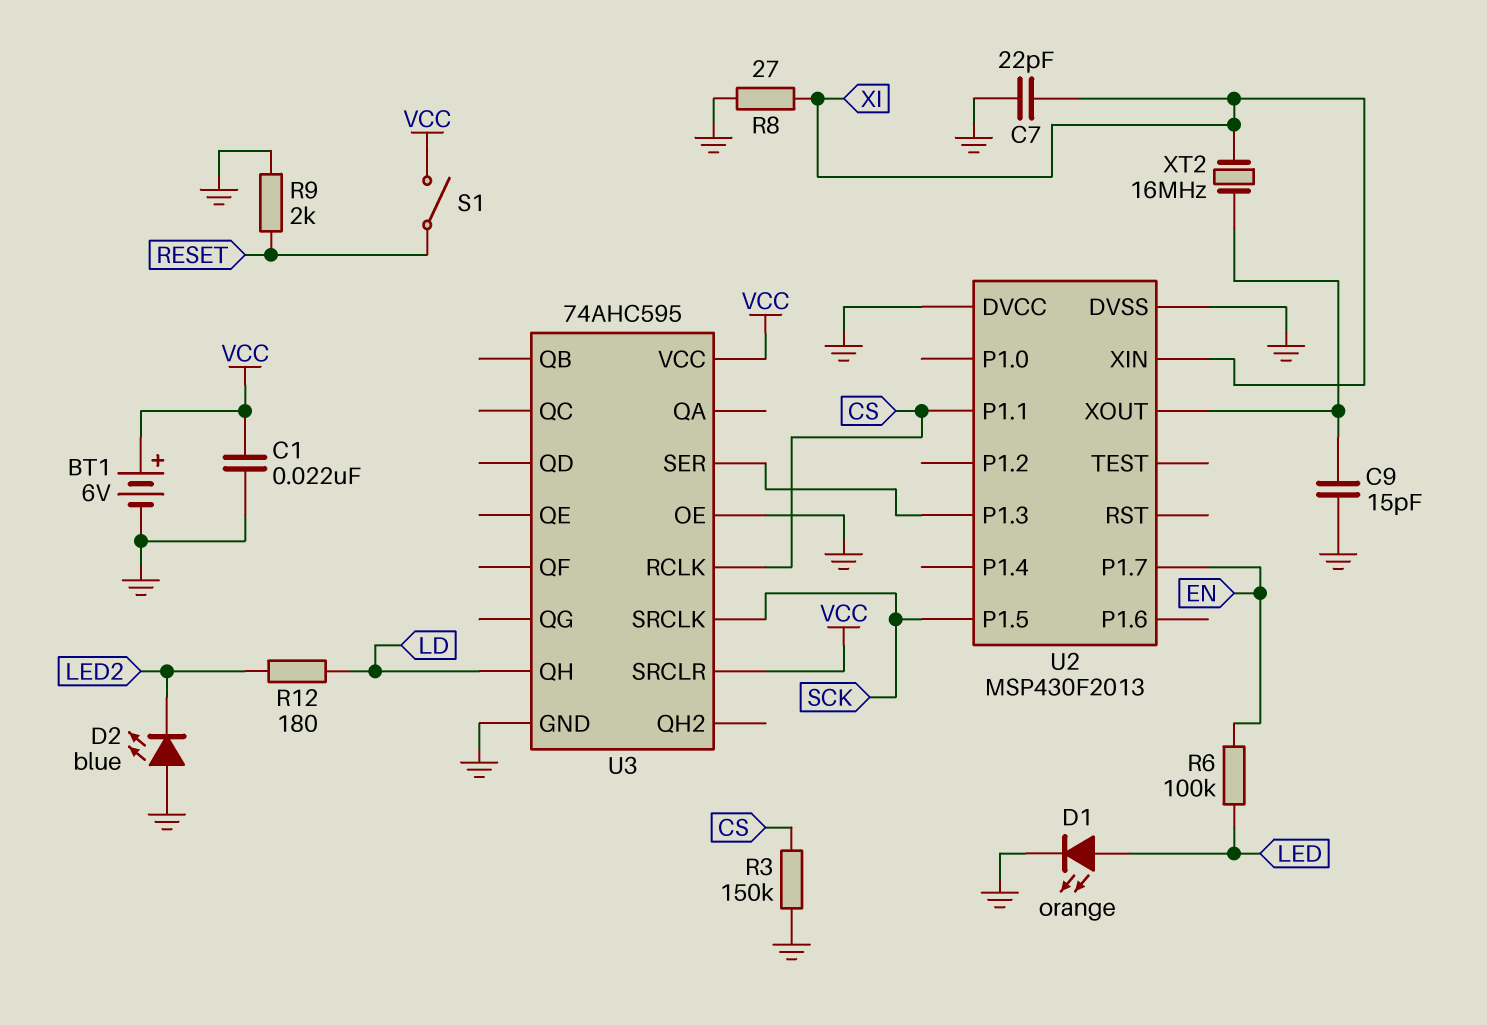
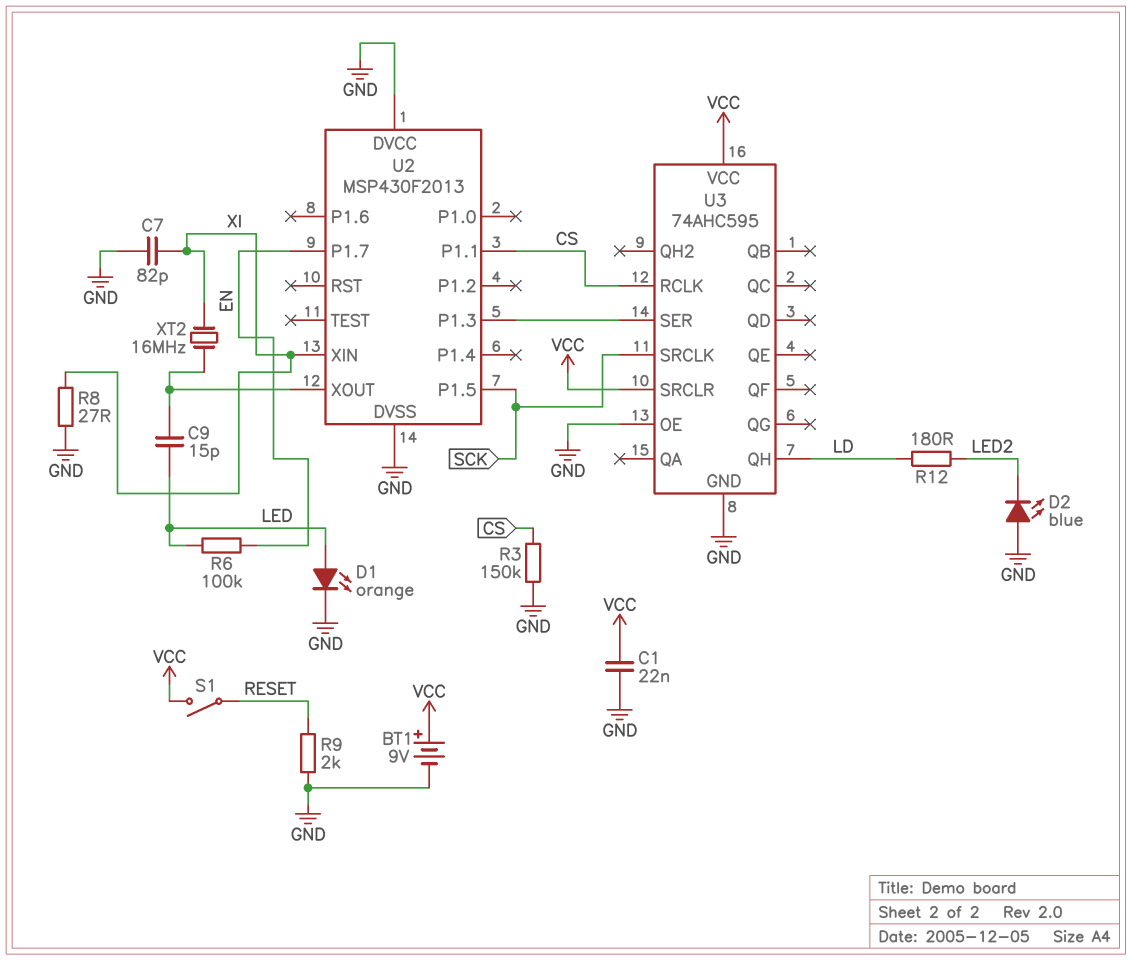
BT1: 6V (plus VCC, minus GND) -> 9V (plus VCC, minus GND)
C7: 22pF (GND, XI) -> 82pF (GND, XI)
C9: 15pF (GND, U2/XOUT) -> 15pF (LED, U2/XOUT)

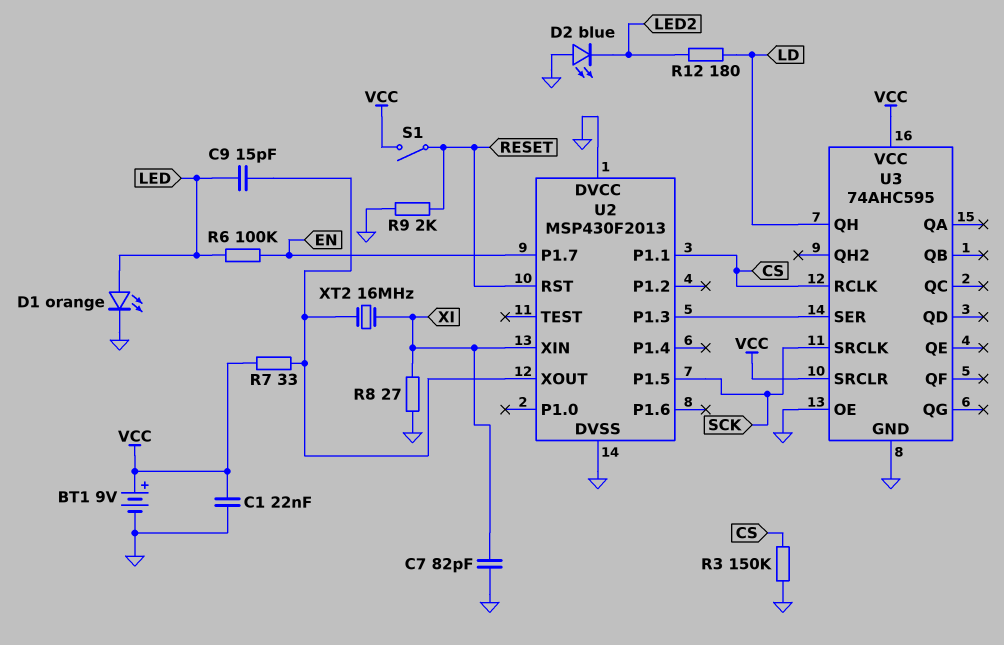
R7: none -> 33 (U2/XOUT, VCC)
U2 pin RST: none -> RESET

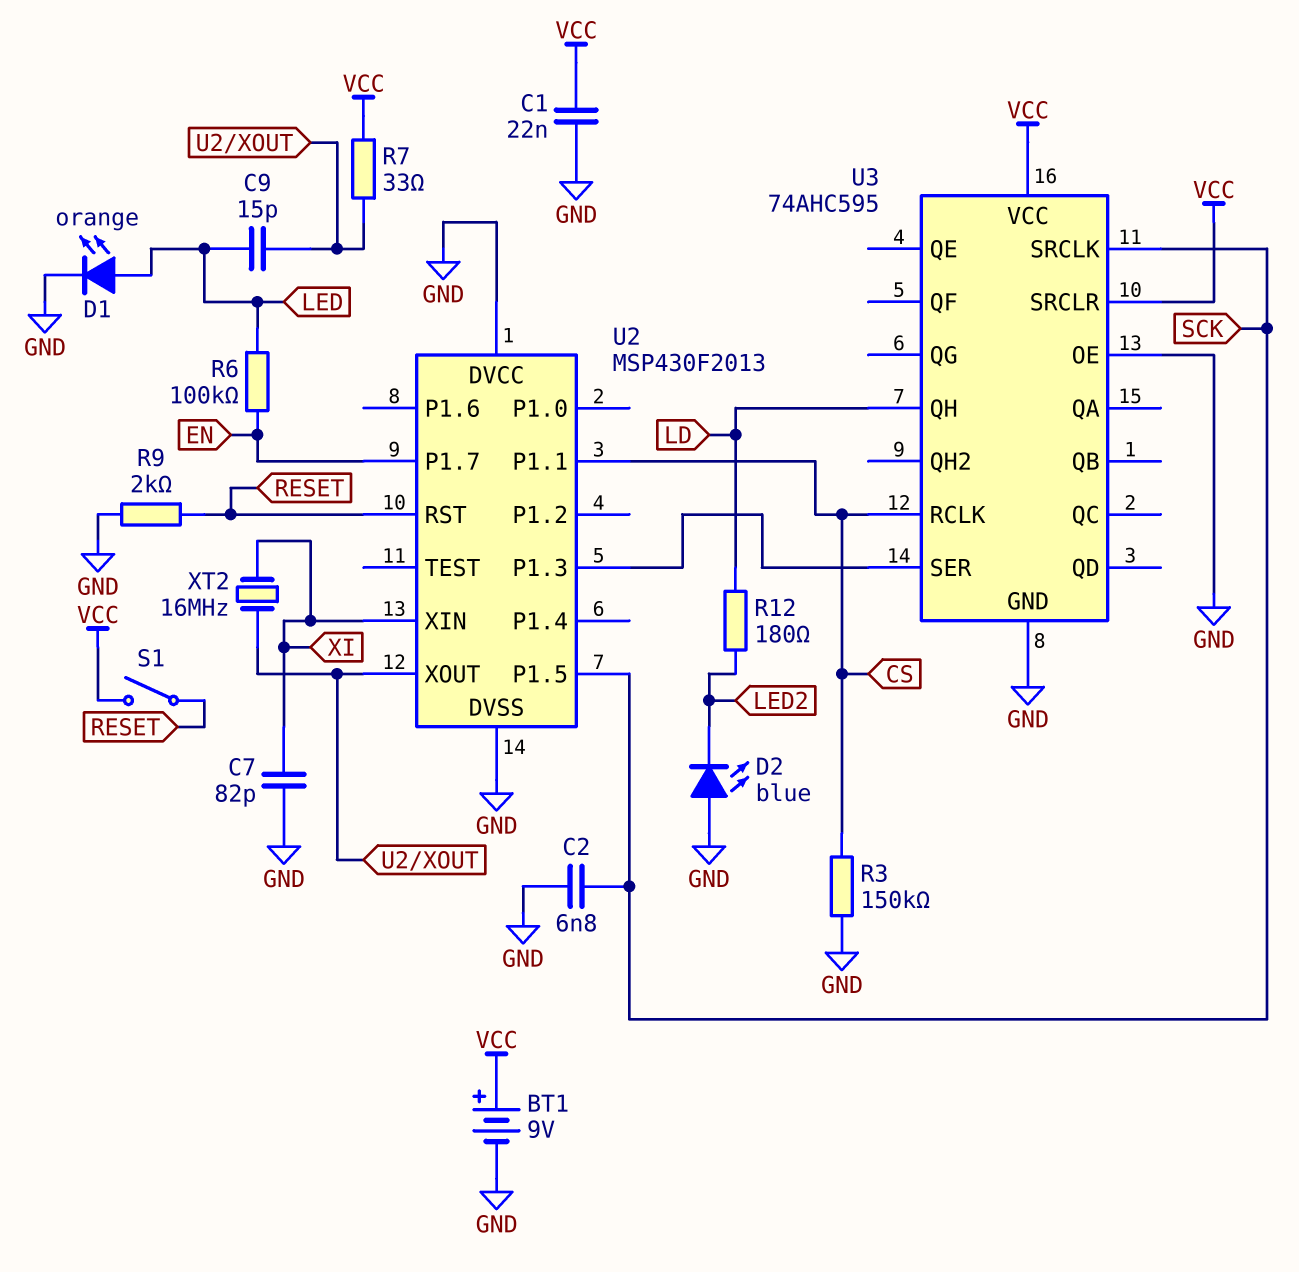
C2: none -> 6.8nF (GND, SCK)
R8: 27 (GND, XI) -> none

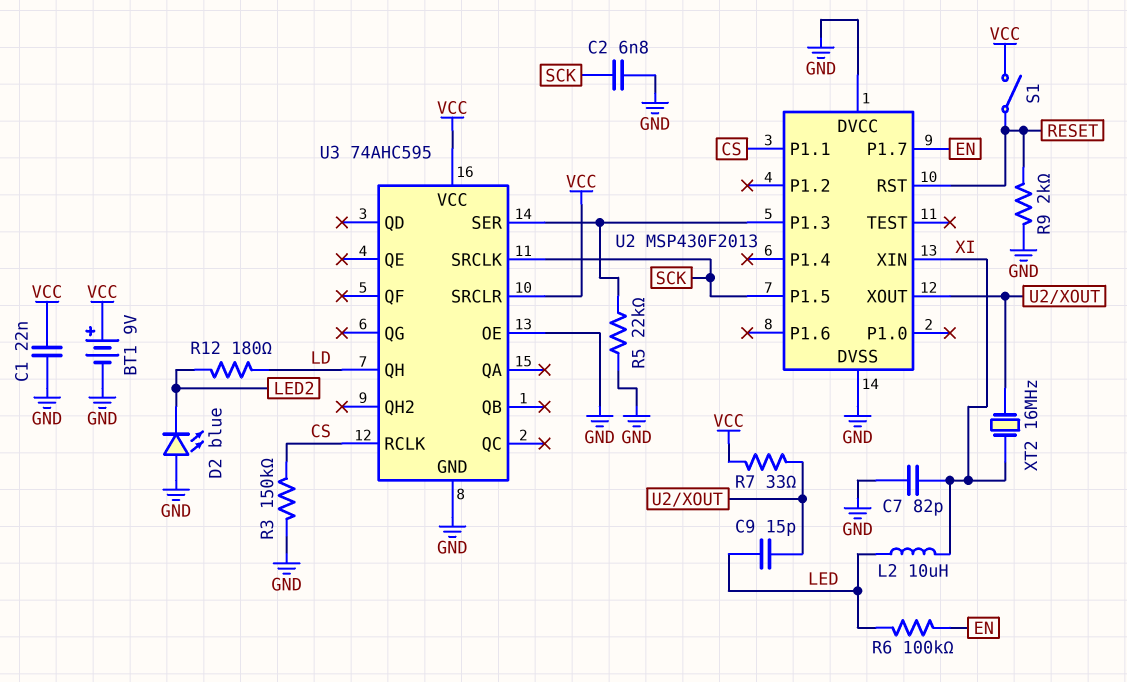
D1: LED orange (A LED, K GND) -> none
L2: none -> 10uH (LED, XI)
R5: none -> 22k (GND, U2/P1.3)

